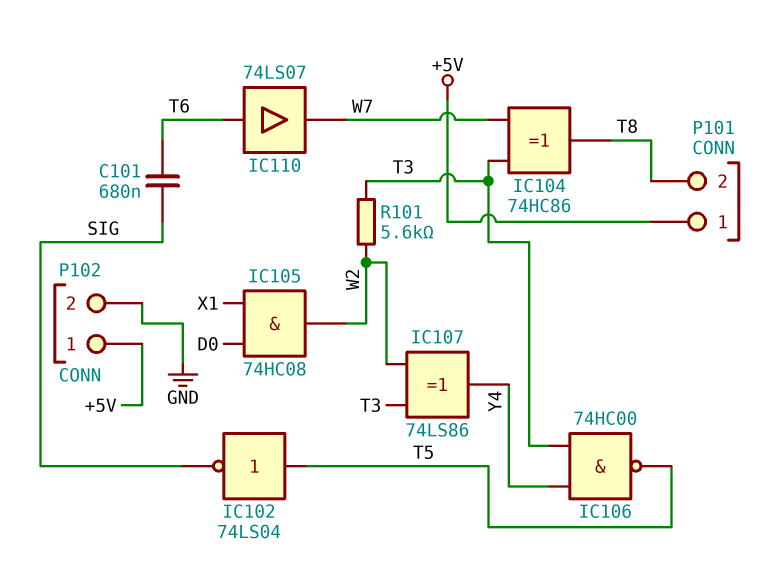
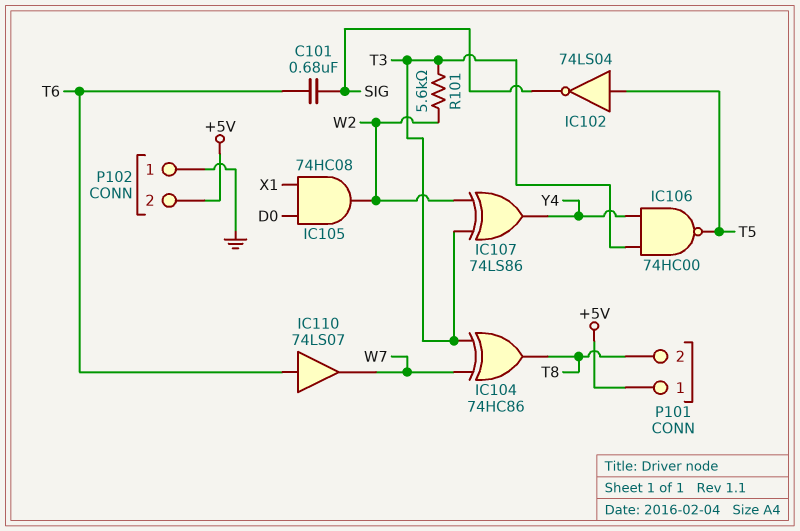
P102 pin 1: +5V -> GND
P102 pin 2: GND -> +5V

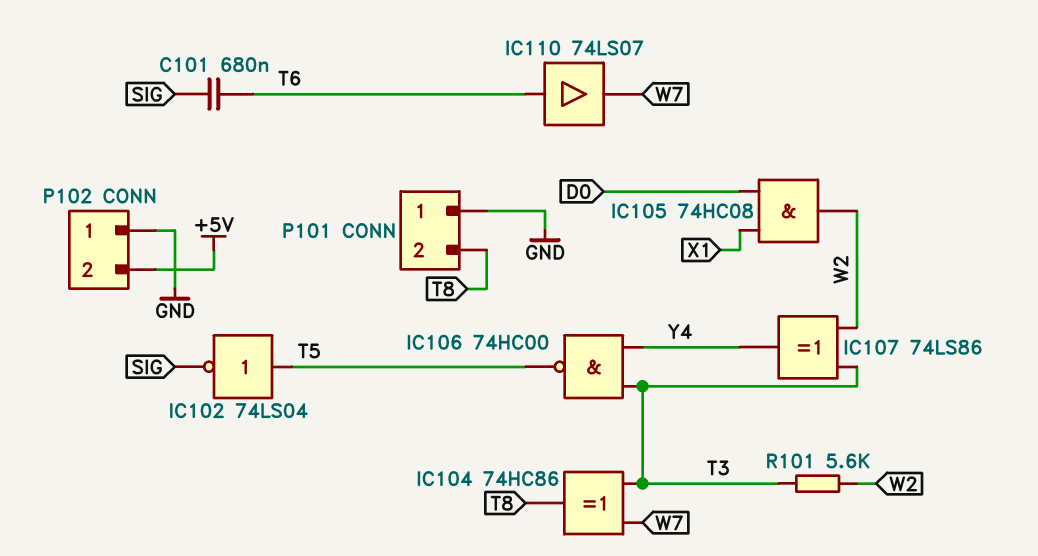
P101 pin 1: +5V -> GND

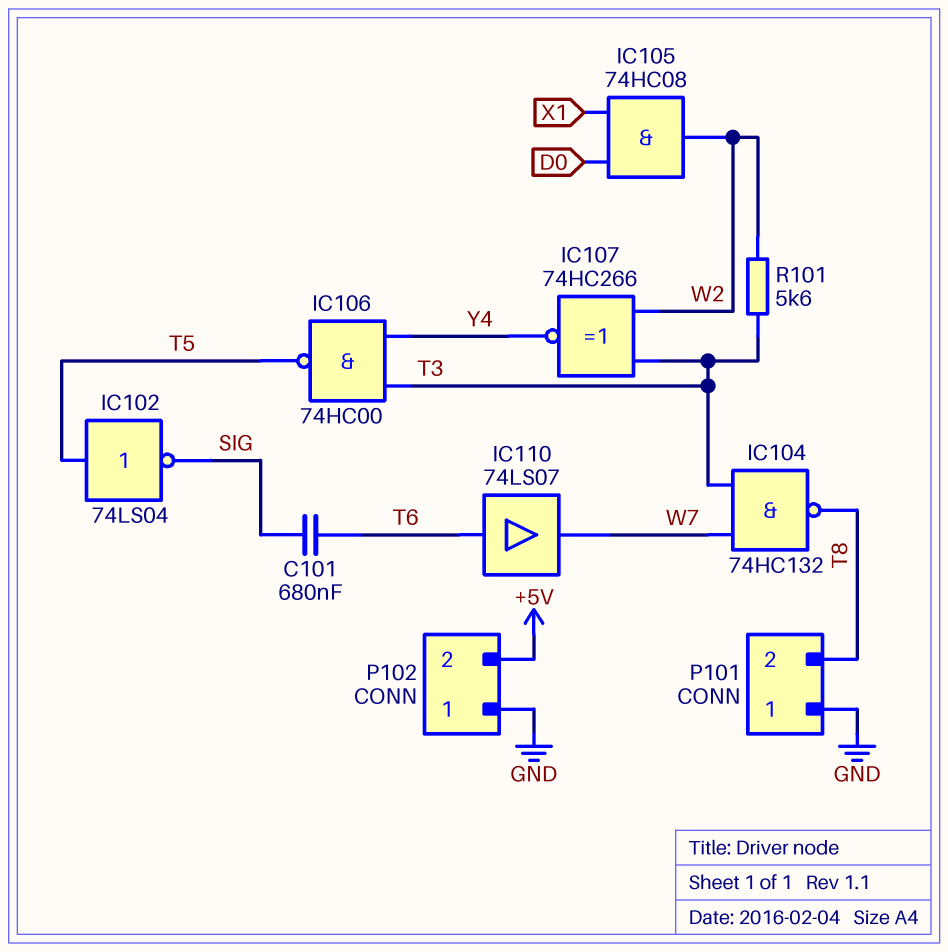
IC104: XOR 74HC86 (in T3, in W7, out T8) -> NAND 74HC132 (in T3, in W7, out T8)
IC107: XOR 74LS86 (in T3, in W2, out Y4) -> XNOR 74HC266 (in T3, in W2, out Y4)

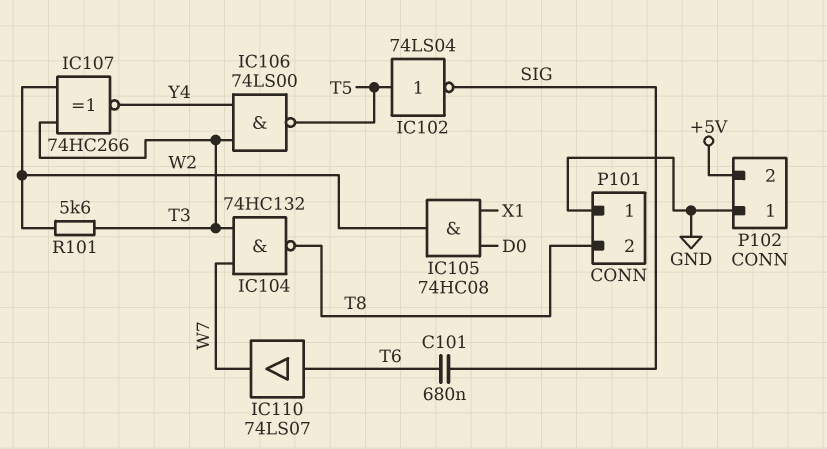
IC106: NAND 74HC00 (in T3, in Y4, out T5) -> NAND 74LS00 (in T3, in Y4, out T5)

